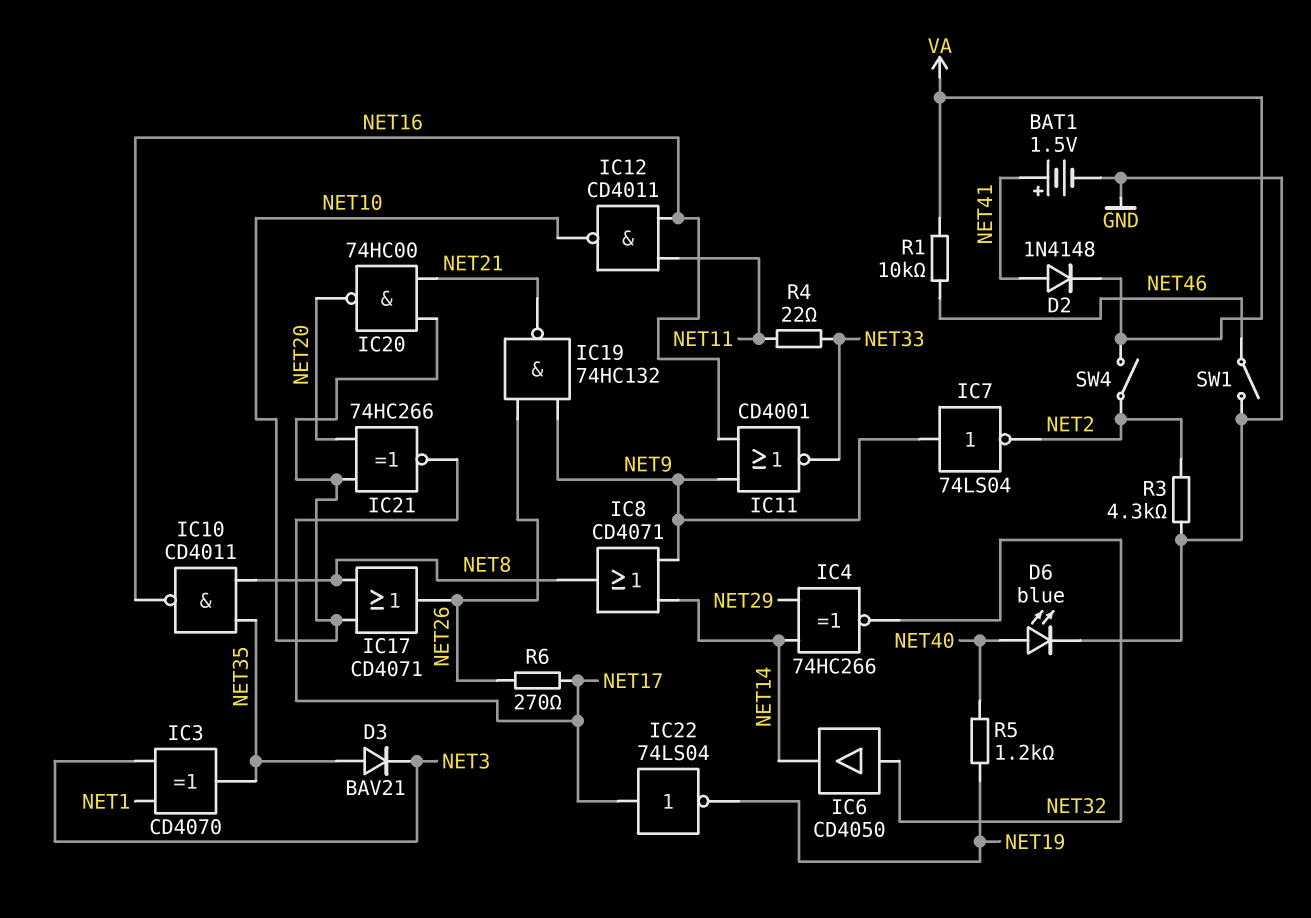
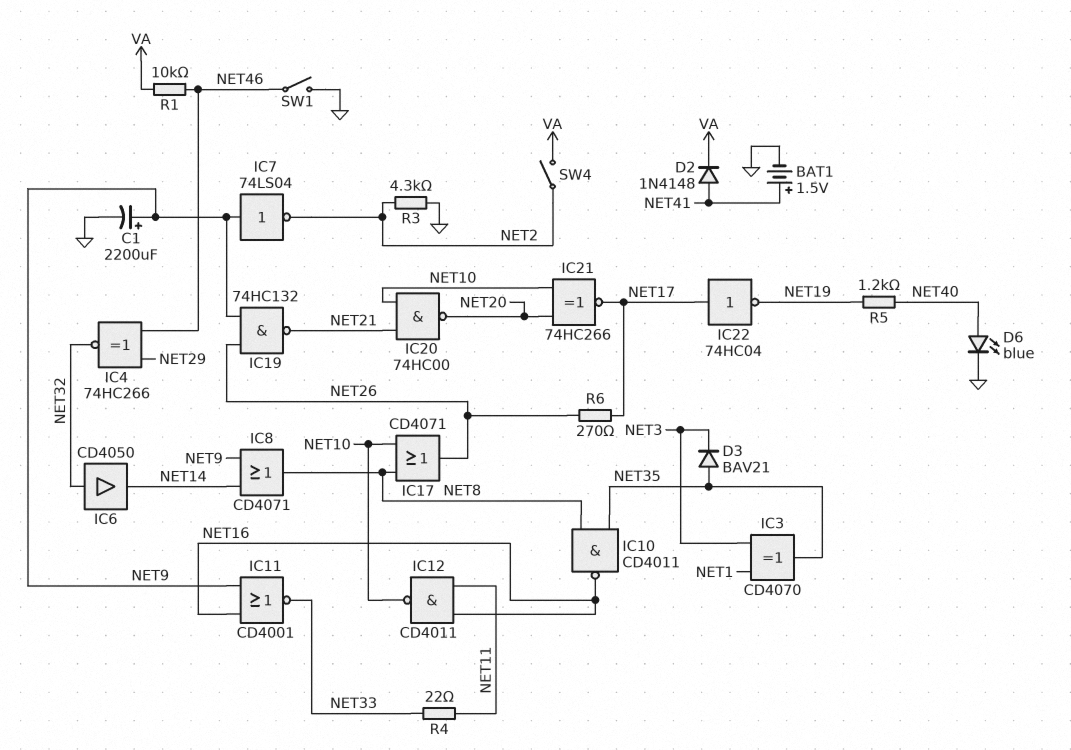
C1: none -> 2200uF (plus NET9, minus GND)
IC4: XNOR 74HC266 (in NET14, in NET29, out NET32) -> XNOR 74HC266 (in NET29, in NET46, out NET32)
IC22: NOT 74LS04 (in NET17, out NET19) -> NOT 74HC04 (in NET17, out NET19)

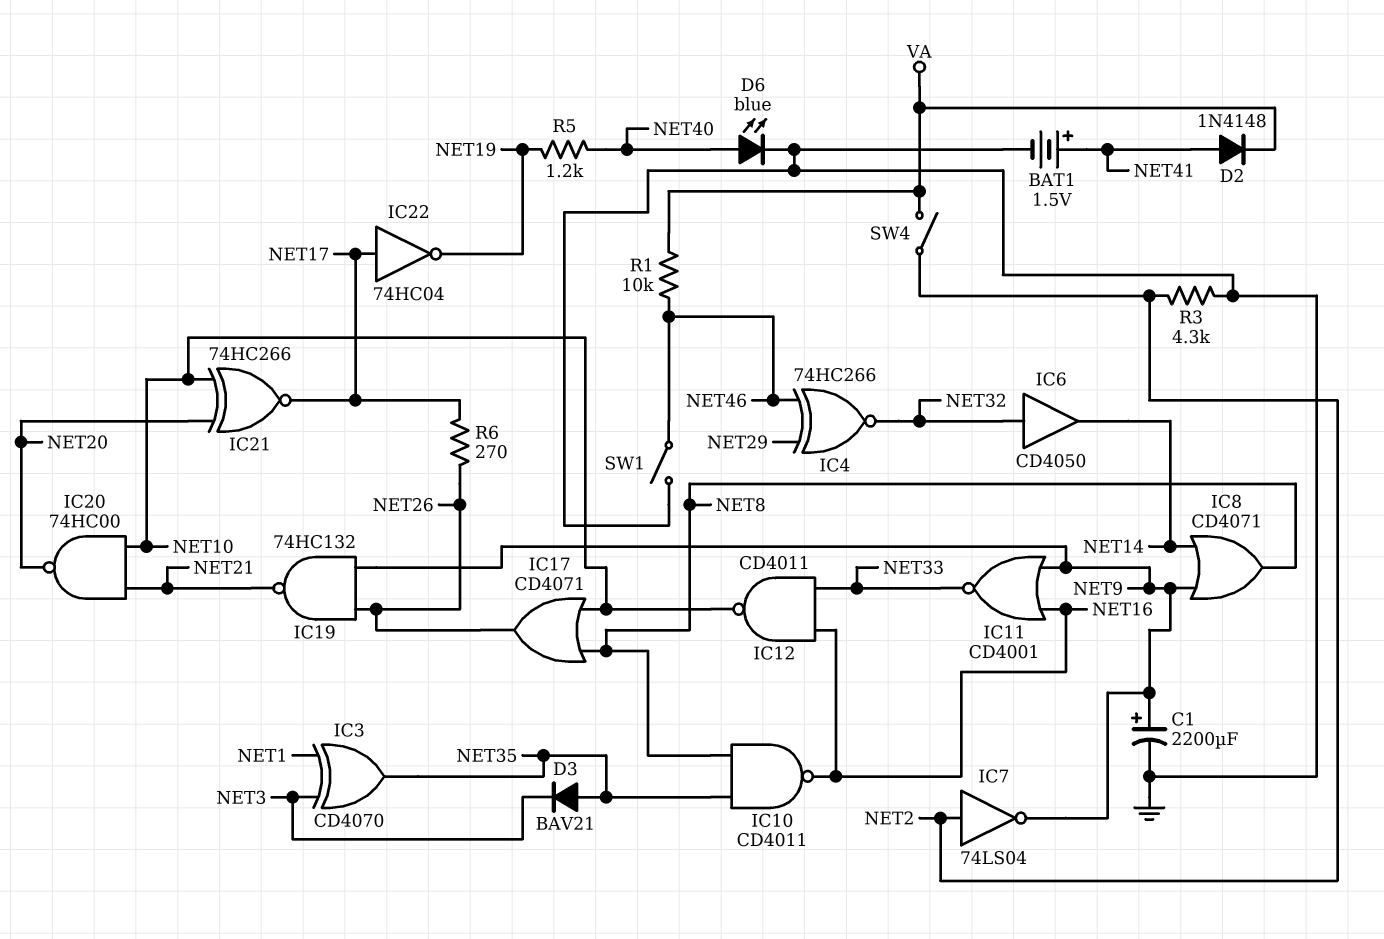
IC7: NOT 74LS04 (in NET9, out NET2) -> NOT 74LS04 (in NET2, out NET9)
IC12: NAND CD4011 (in NET11, in NET16, out NET10) -> NAND CD4011 (in NET16, in NET33, out NET10)
R4: 22 (NET11, NET33) -> none

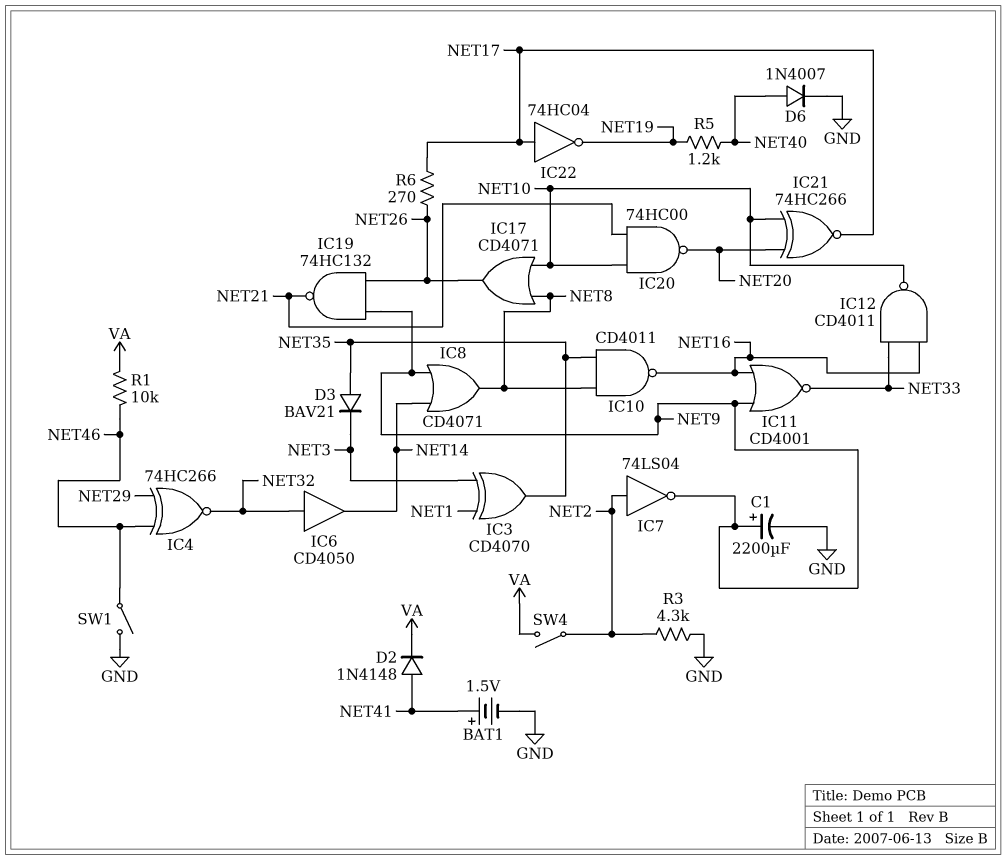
D6: LED blue (A NET40, K GND) -> diode 1N4007 (A NET40, K GND)

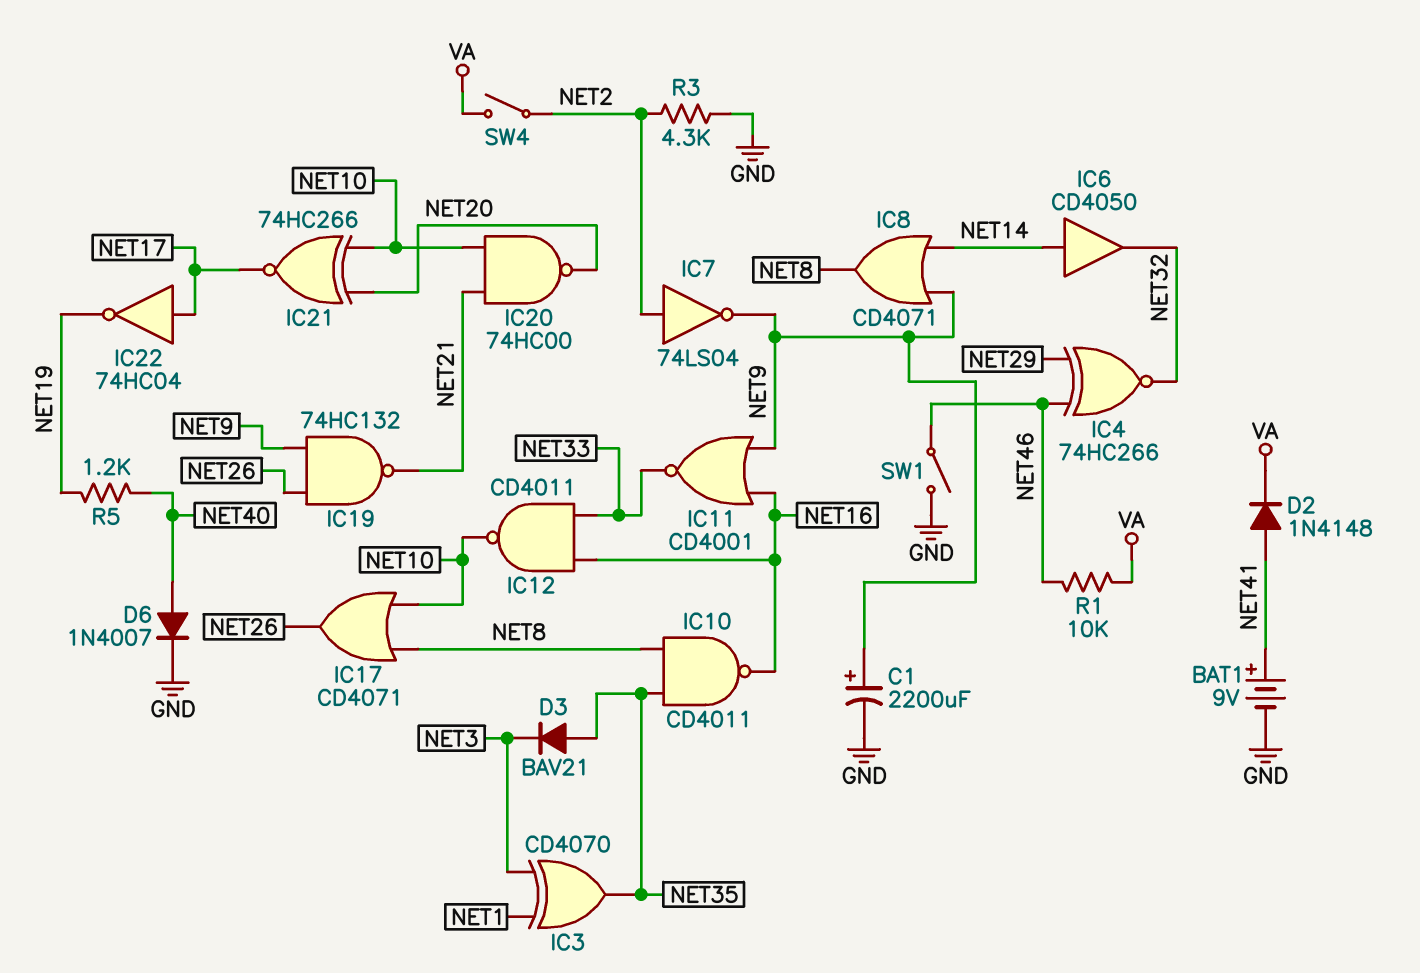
BAT1: 1.5V (plus NET41, minus GND) -> 9V (plus NET41, minus GND)
IC6: buffer CD4050 (in NET32, out NET14) -> buffer CD4050 (in NET14, out NET32)
R6: 270 (NET17, NET26) -> none

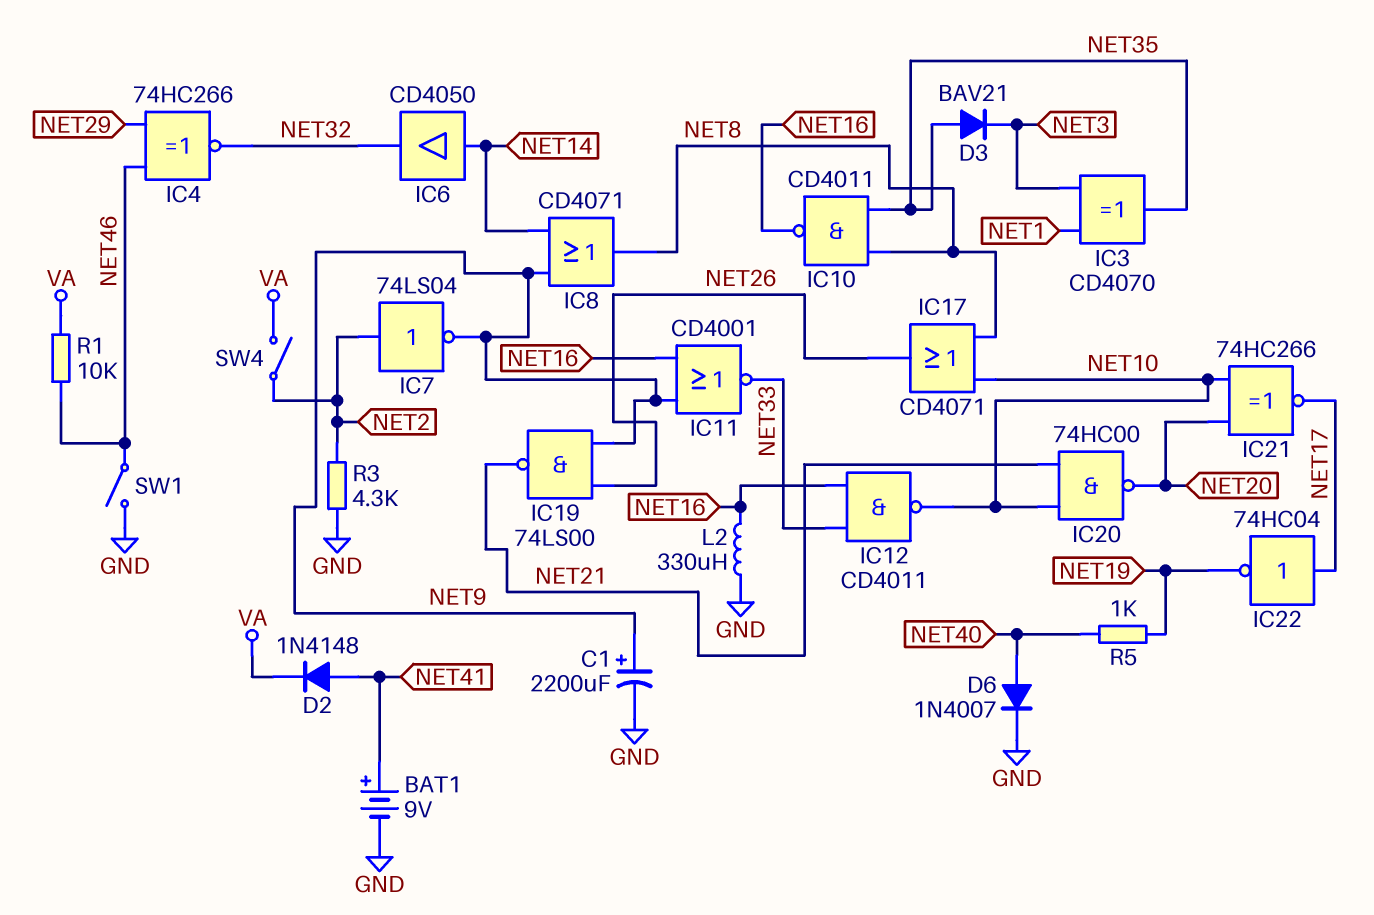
IC19: NAND 74HC132 (in NET9, in NET26, out NET21) -> NAND 74LS00 (in NET9, in NET26, out NET21)
L2: none -> 330uH (GND, NET16)
R5: 1.2k (NET19, NET40) -> 1k (NET19, NET40)

